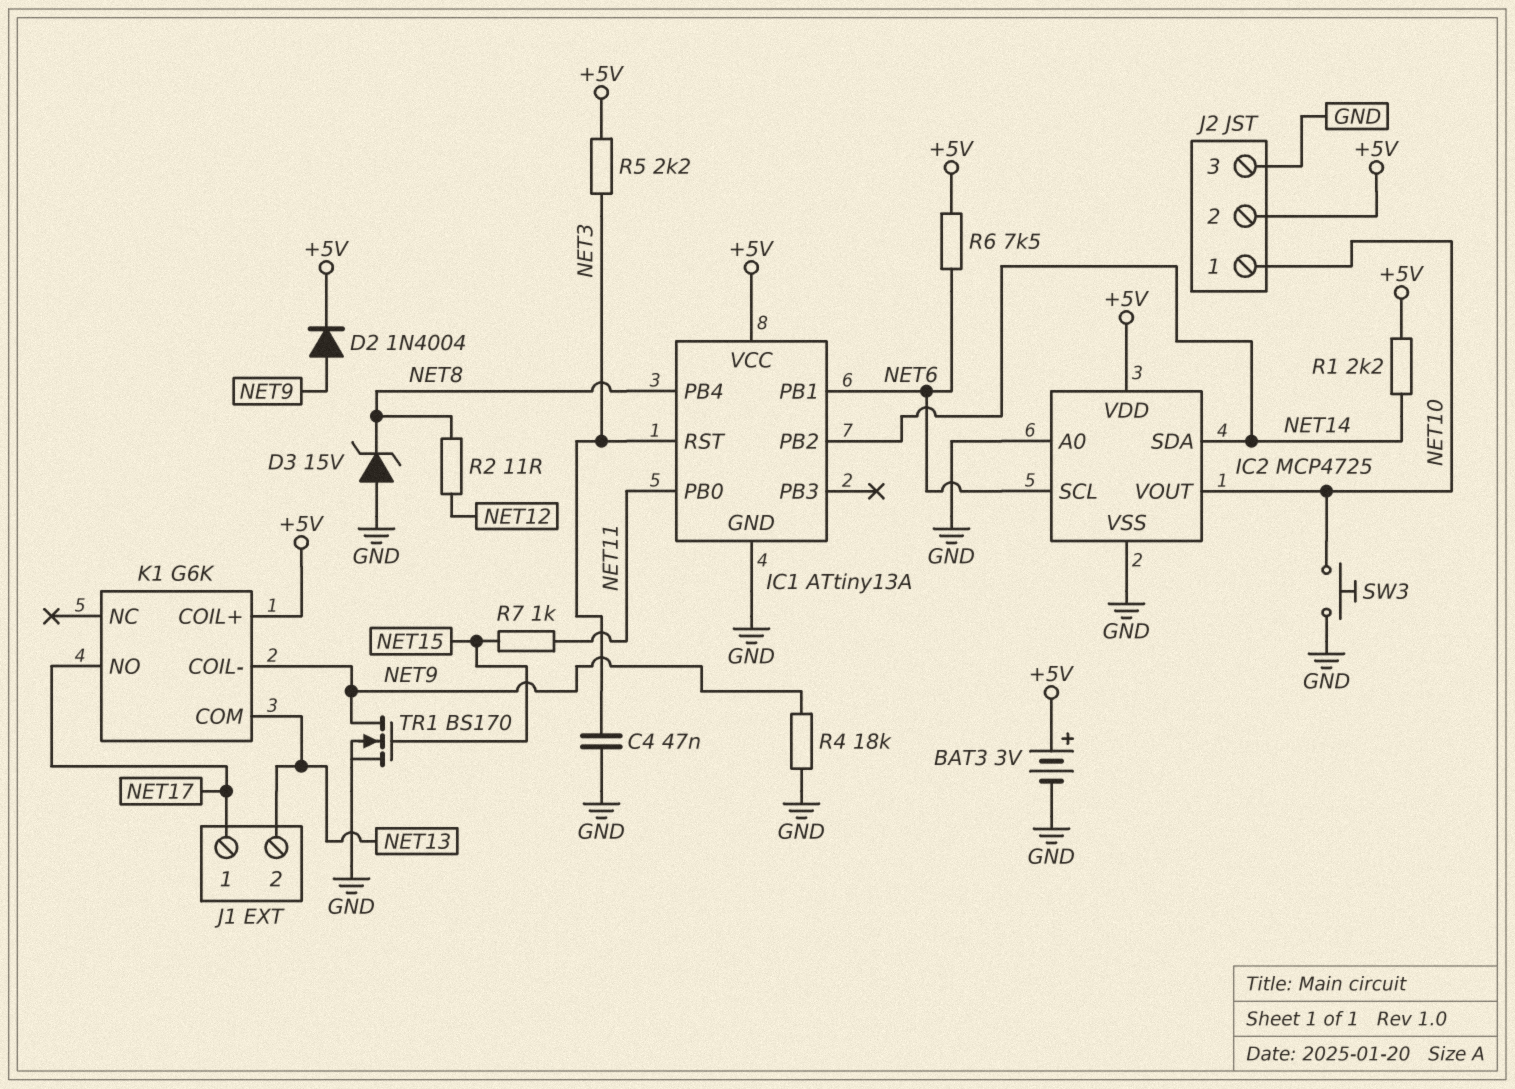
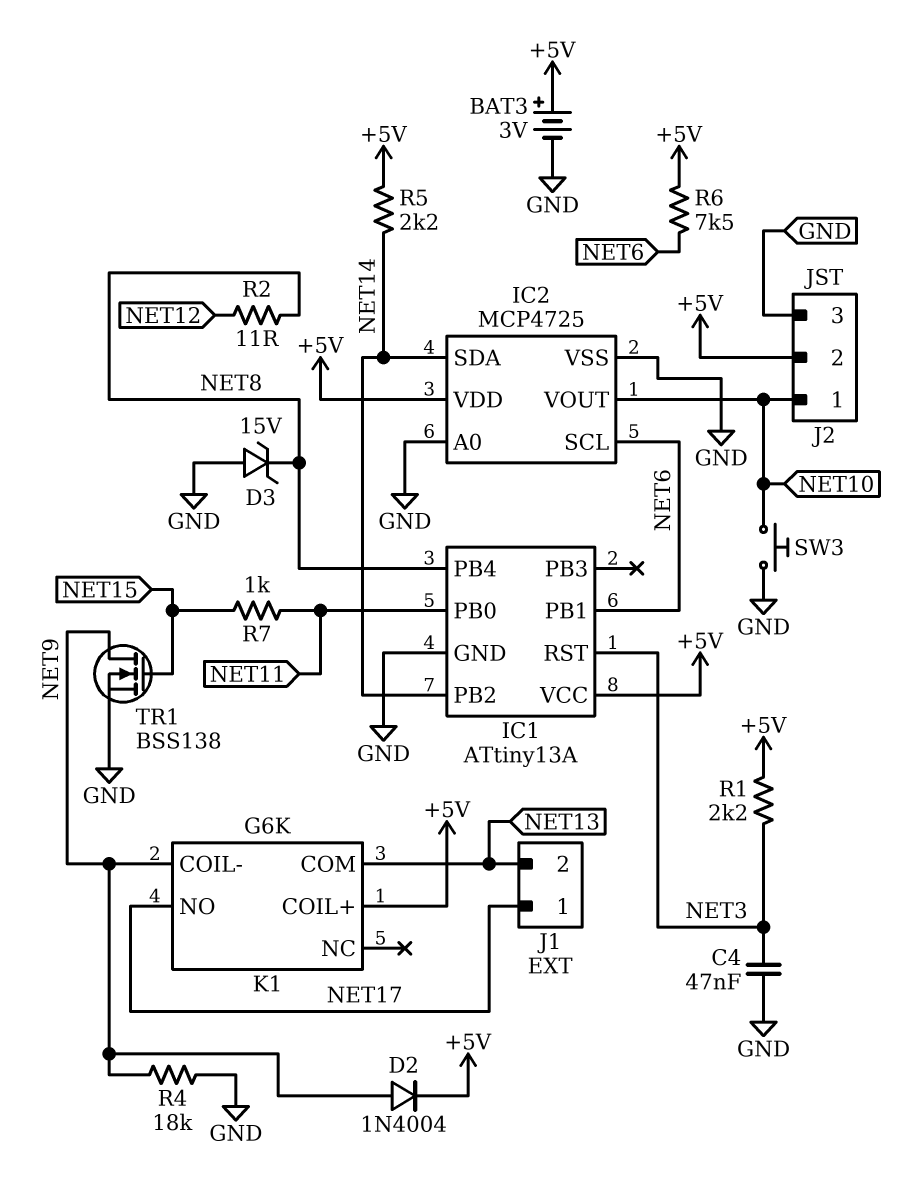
R1: 2.2k (+5V, NET14) -> 2.2k (+5V, NET3)
R5: 2.2k (+5V, NET3) -> 2.2k (+5V, NET14)
TR1: NMOS BS170 (G NET15, D NET9, S GND) -> NMOS BSS138 (G NET15, D NET9, S GND)

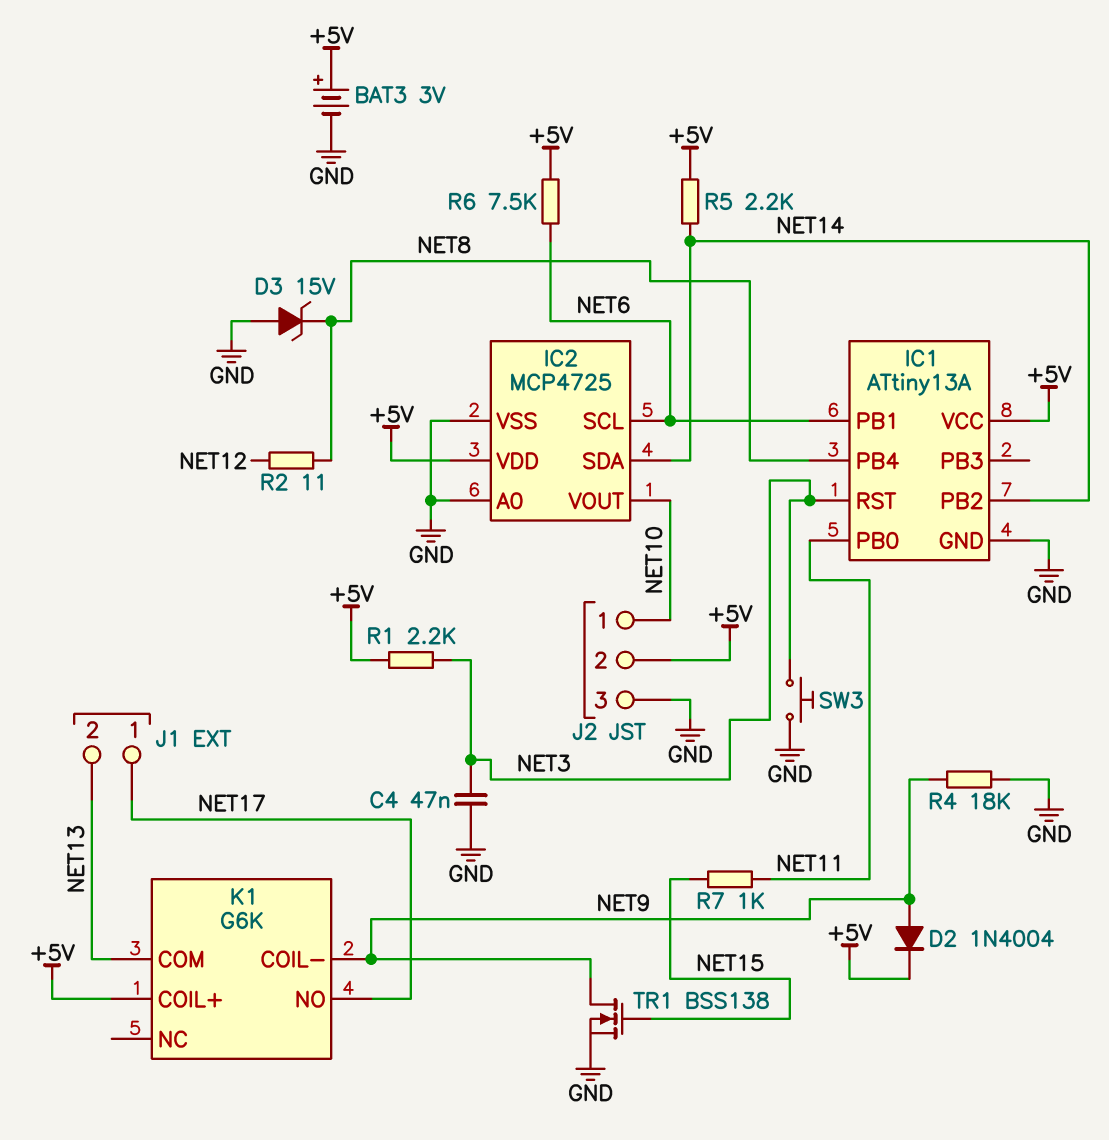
SW3: button (GND, NET10) -> button (GND, NET3)

